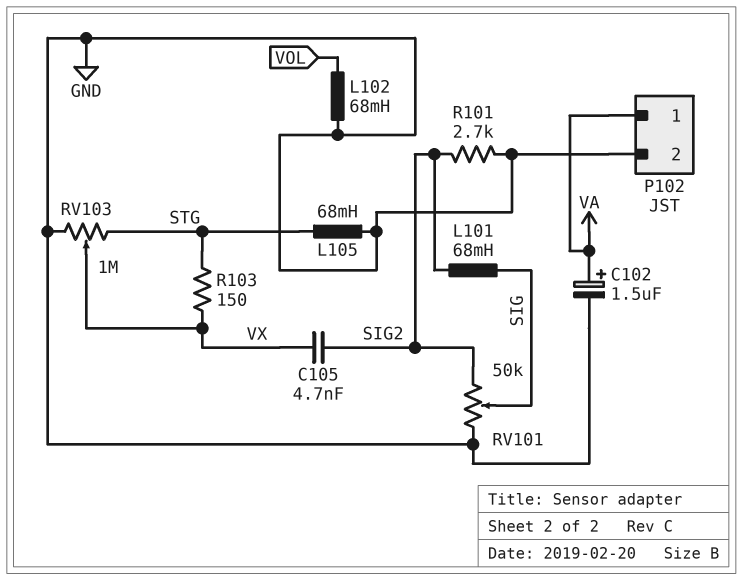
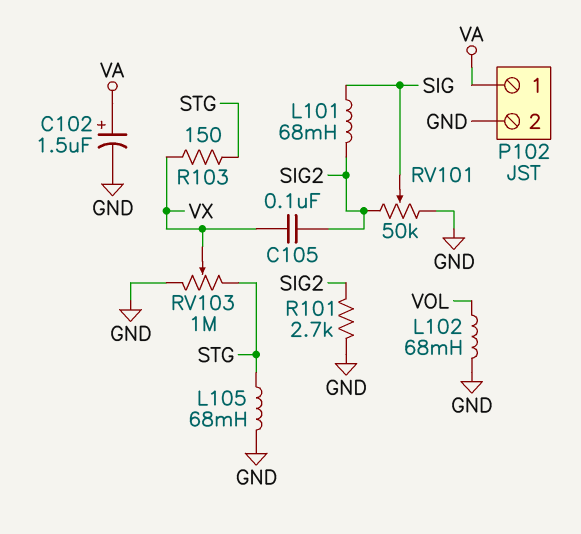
C105: 4.7nF (SIG2, VX) -> 100nF (SIG2, VX)

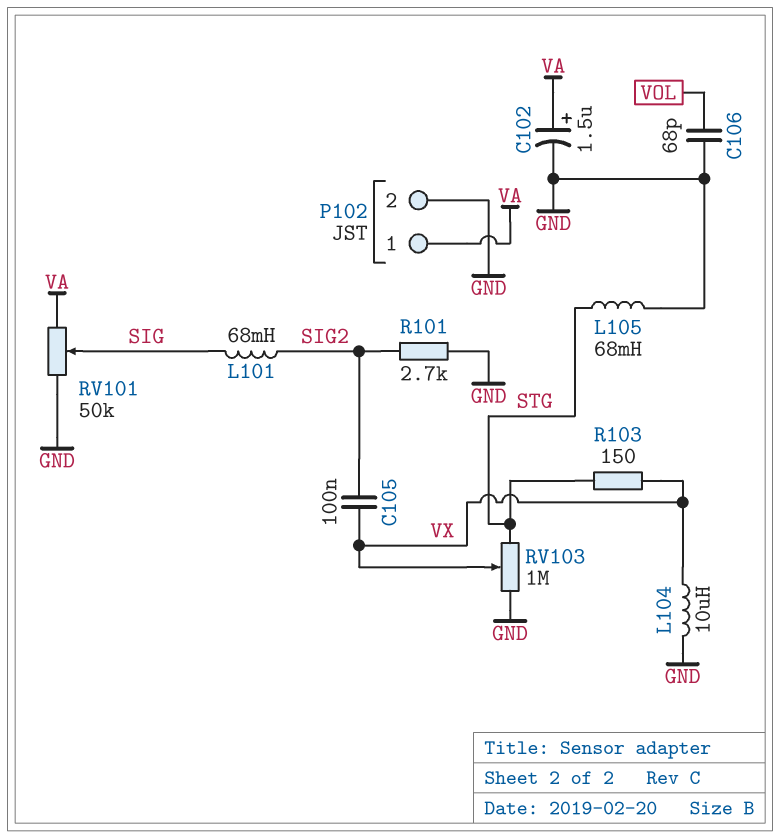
C106: none -> 68pF (GND, VOL)
L102: 68mH (GND, VOL) -> none
L104: none -> 10uH (GND, VX)
RV101: 50k (GND, SIG2, wiper SIG) -> 50k (GND, VA, wiper SIG)

